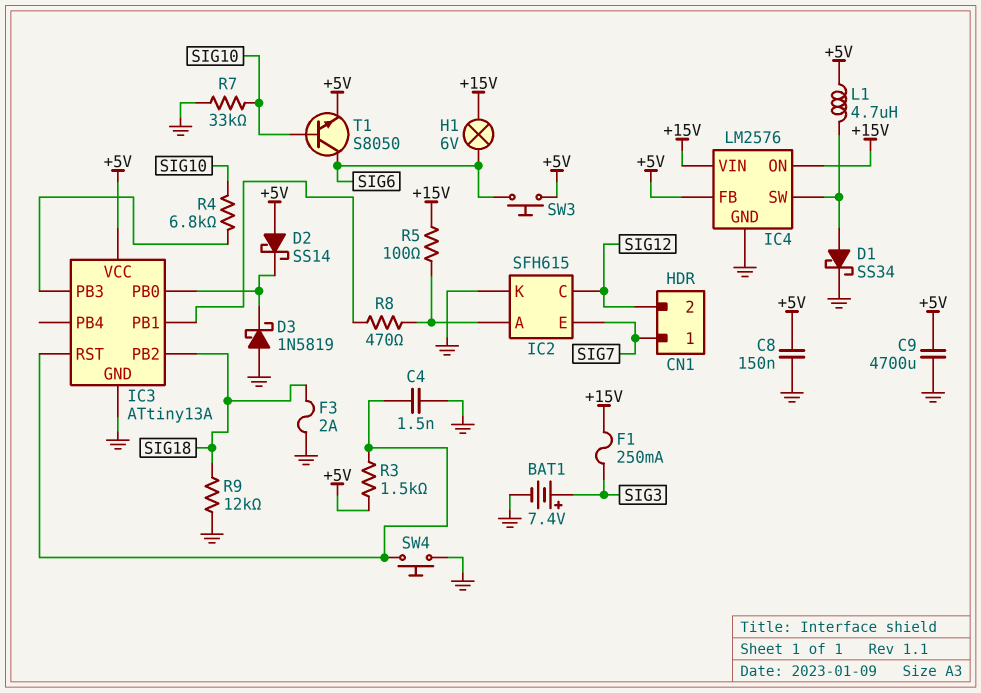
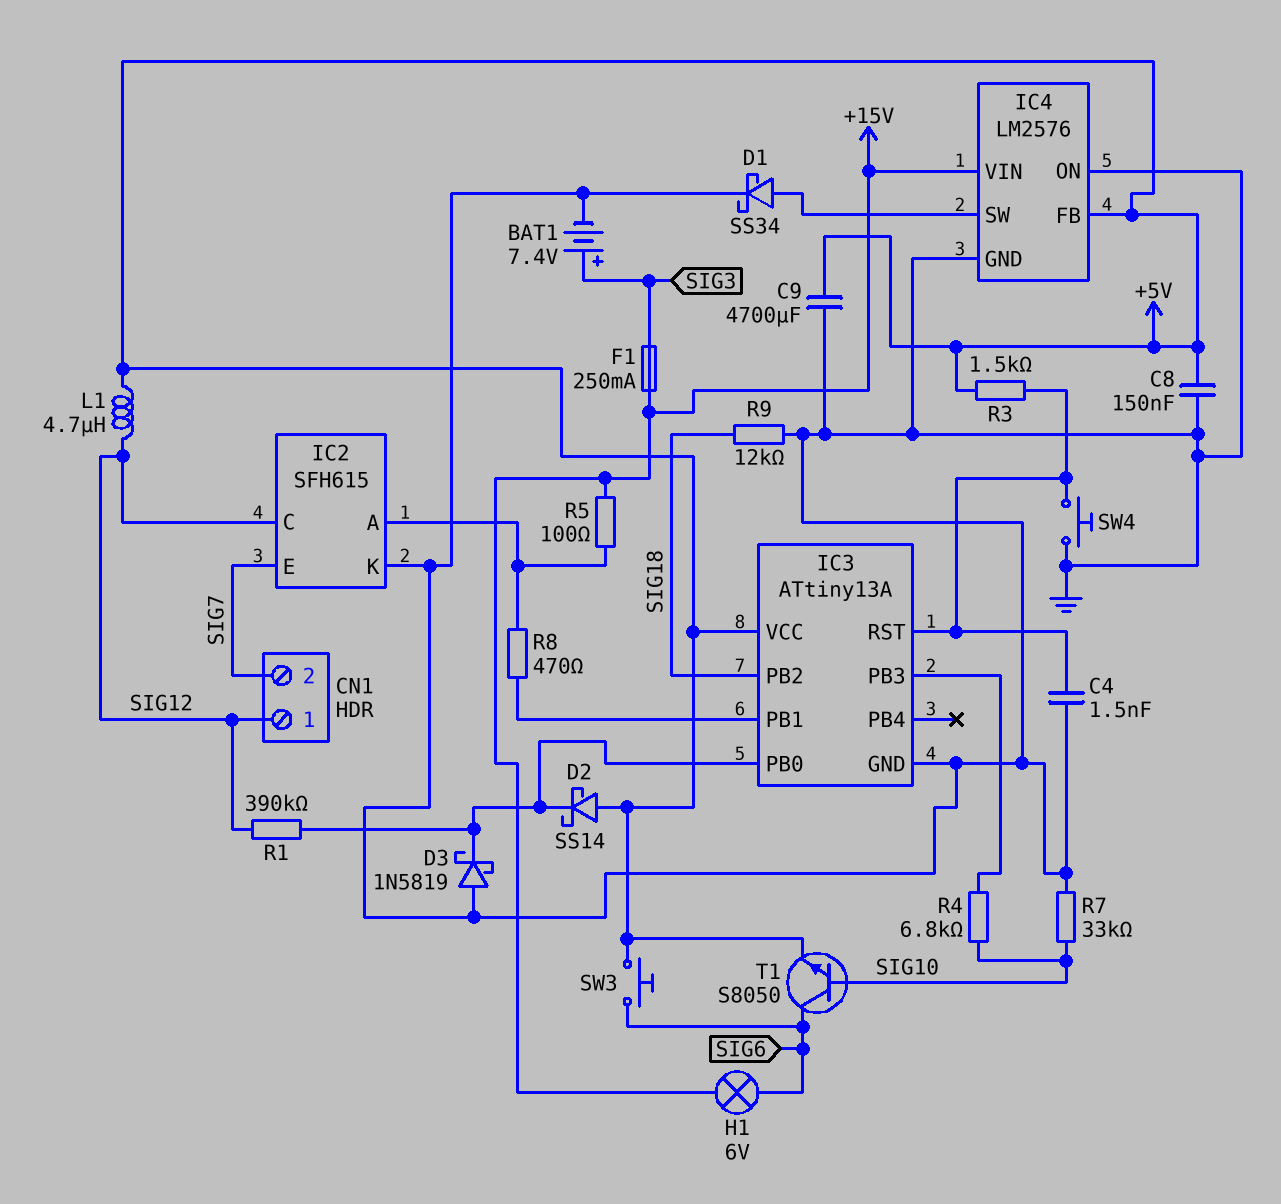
CN1 pin 1: SIG7 -> SIG12
CN1 pin 2: SIG12 -> SIG7
F3: 2A (GND, SIG18) -> none
IC4 pin ON: +15V -> GND
L1: 4.7uH (+5V, IC4/SW) -> 4.7uH (+5V, SIG12)
R1: none -> 390k (IC3/PB0, SIG12)

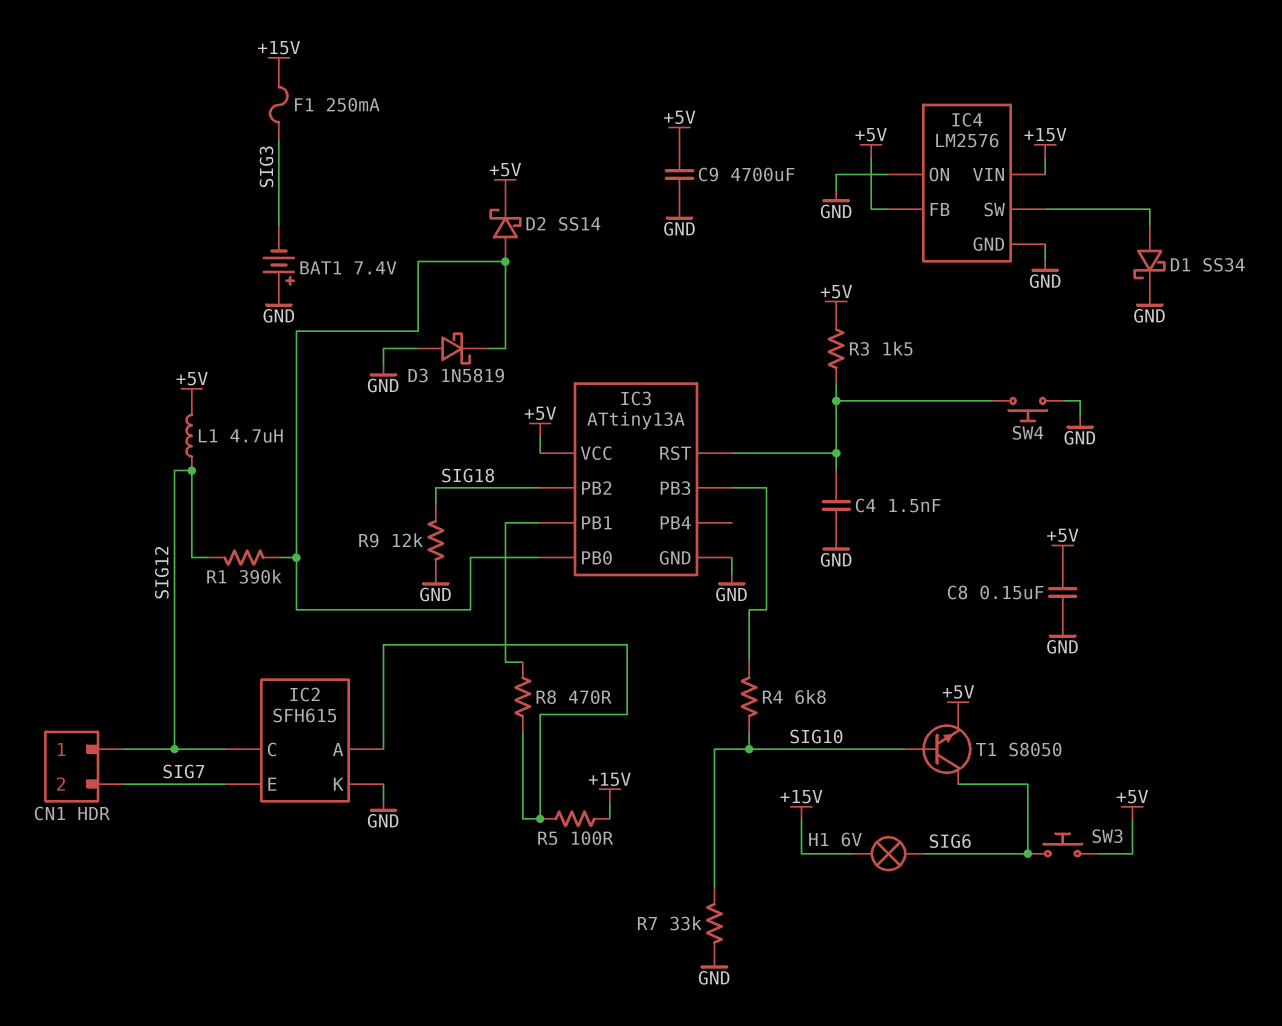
BAT1: 7.4V (plus SIG3, minus GND) -> 7.4V (plus GND, minus SIG3)
D2: schottky SS14 (A +5V, K IC3/PB0) -> schottky SS14 (A IC3/PB0, K +5V)

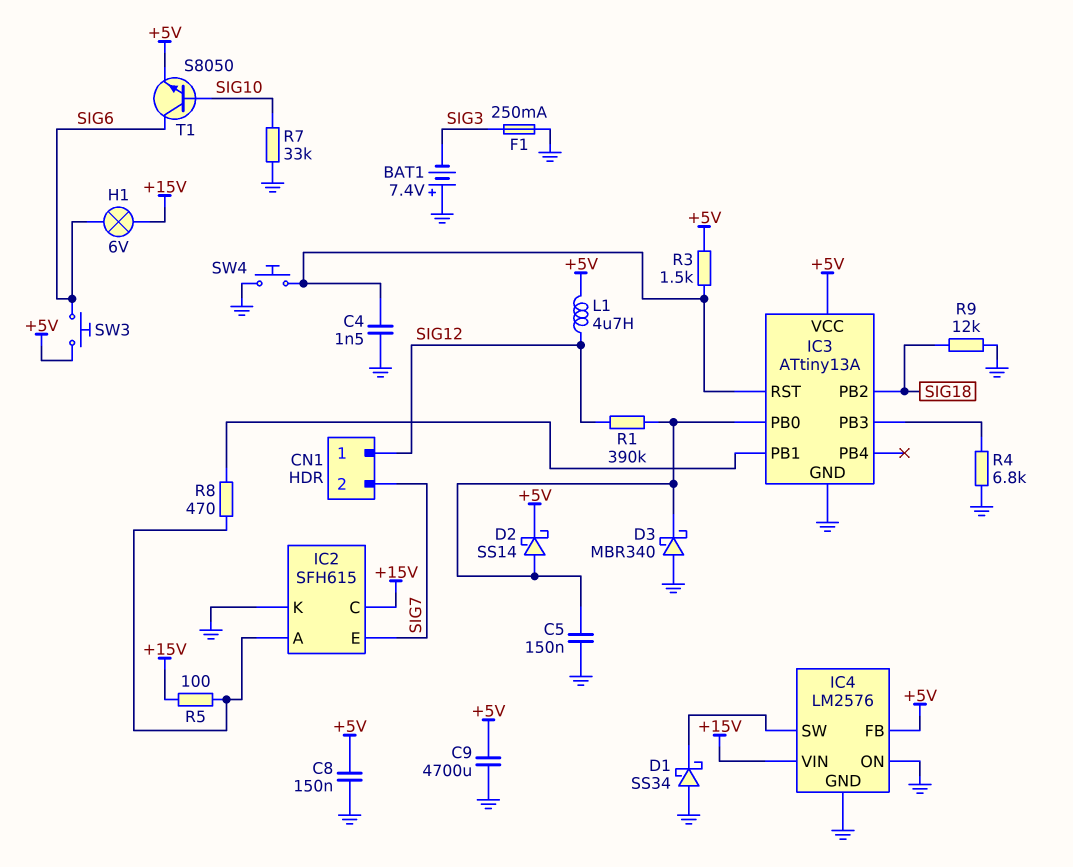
C5: none -> 150nF (GND, IC3/PB0)
D1: schottky SS34 (A IC4/SW, K GND) -> schottky SS34 (A GND, K IC4/SW)
D3: schottky 1N5819 (A GND, K IC3/PB0) -> schottky MBR340 (A GND, K IC3/PB0)
F1: 250mA (+15V, SIG3) -> 250mA (GND, SIG3)
IC2 pin C: SIG12 -> +15V
R4: 6.8k (IC3/PB3, SIG10) -> 6.8k (GND, IC3/PB3)

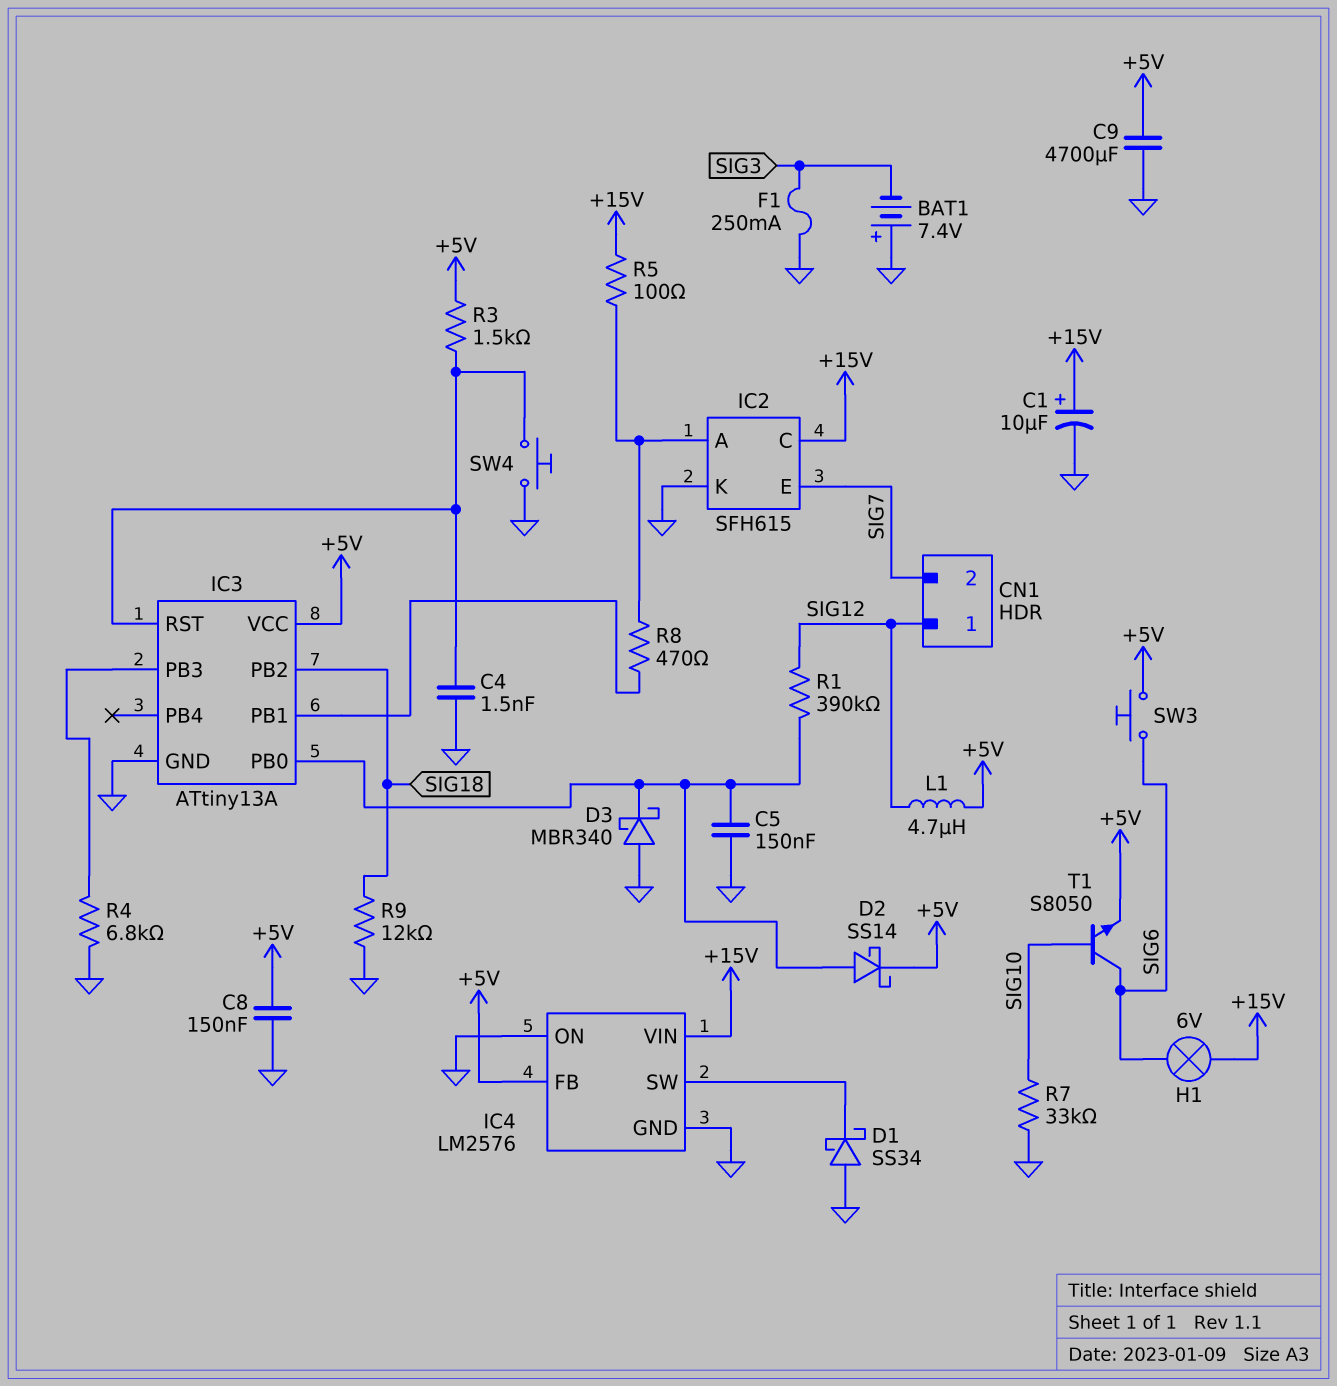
C1: none -> 10uF (plus +15V, minus GND)

